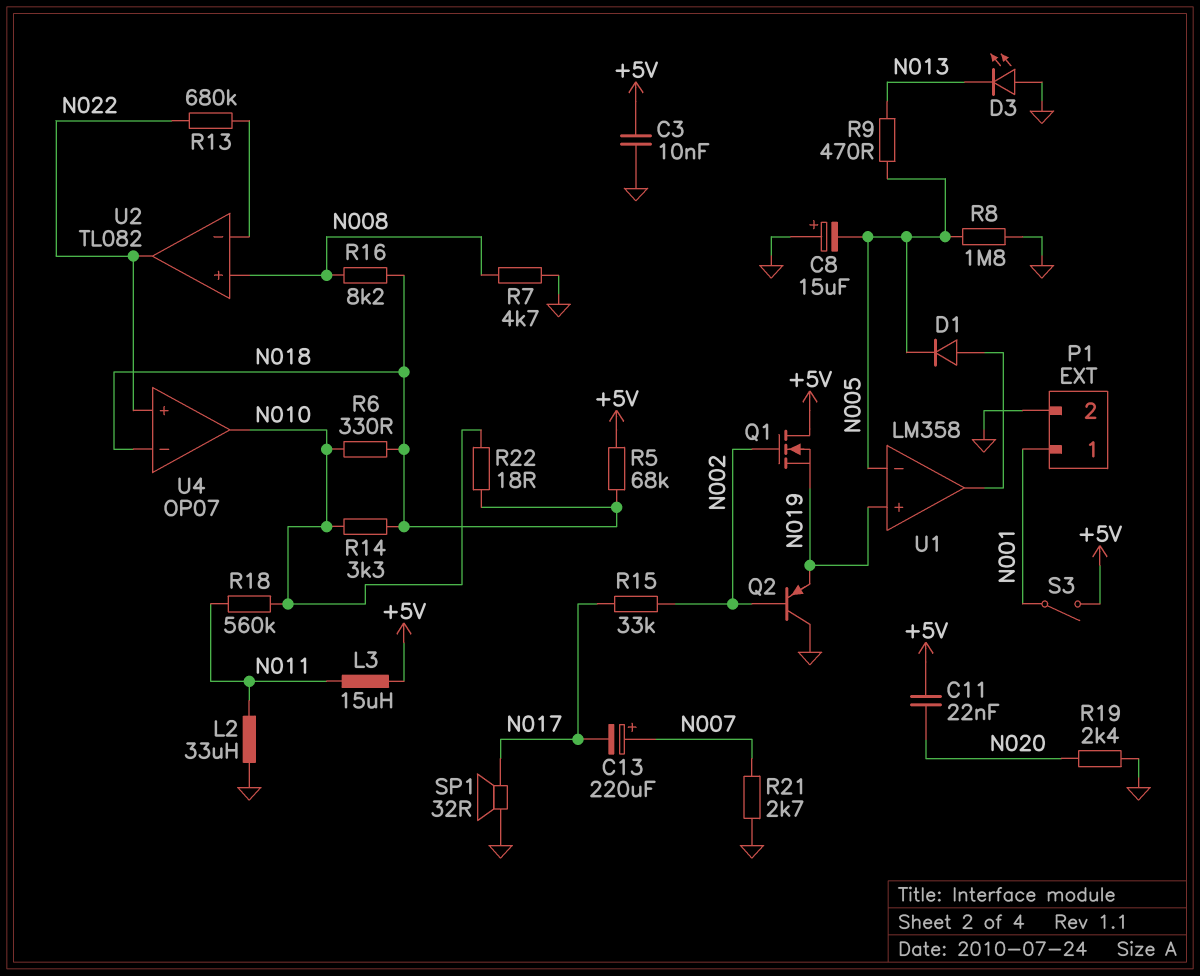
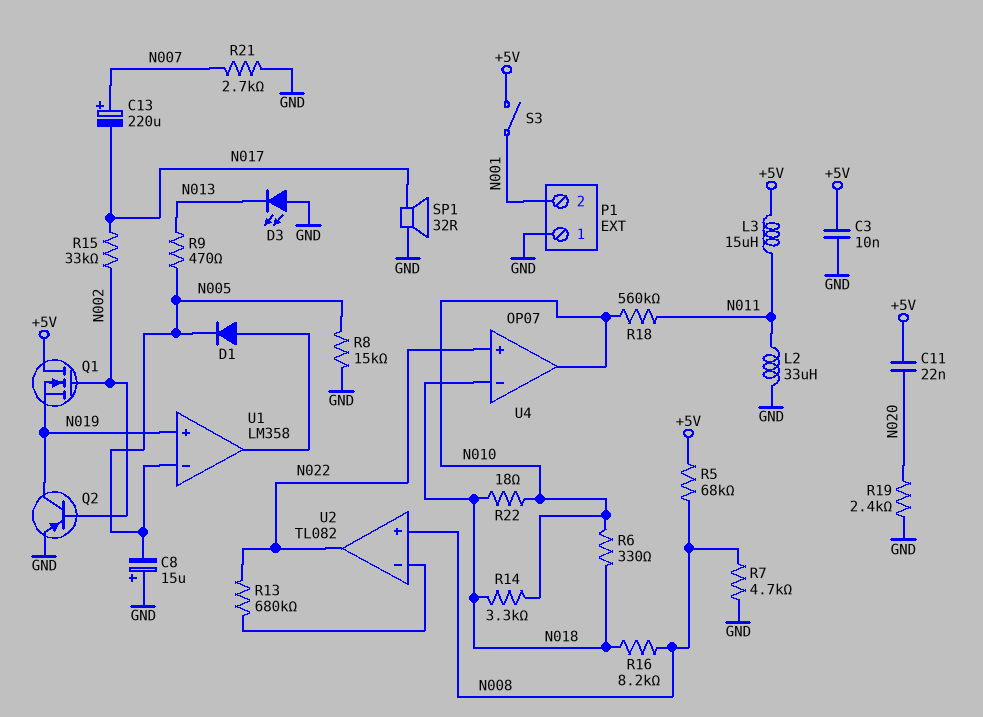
P1 pin 1: N001 -> GND
P1 pin 2: GND -> N001
Q2: PNP (B N002, C GND, E N019) -> PNP (B N002, C N019, E GND)
R5: 68k (+5V, N018) -> 68k (+5V, N008)
R8: 1.8M (GND, N005) -> 15k (GND, N005)

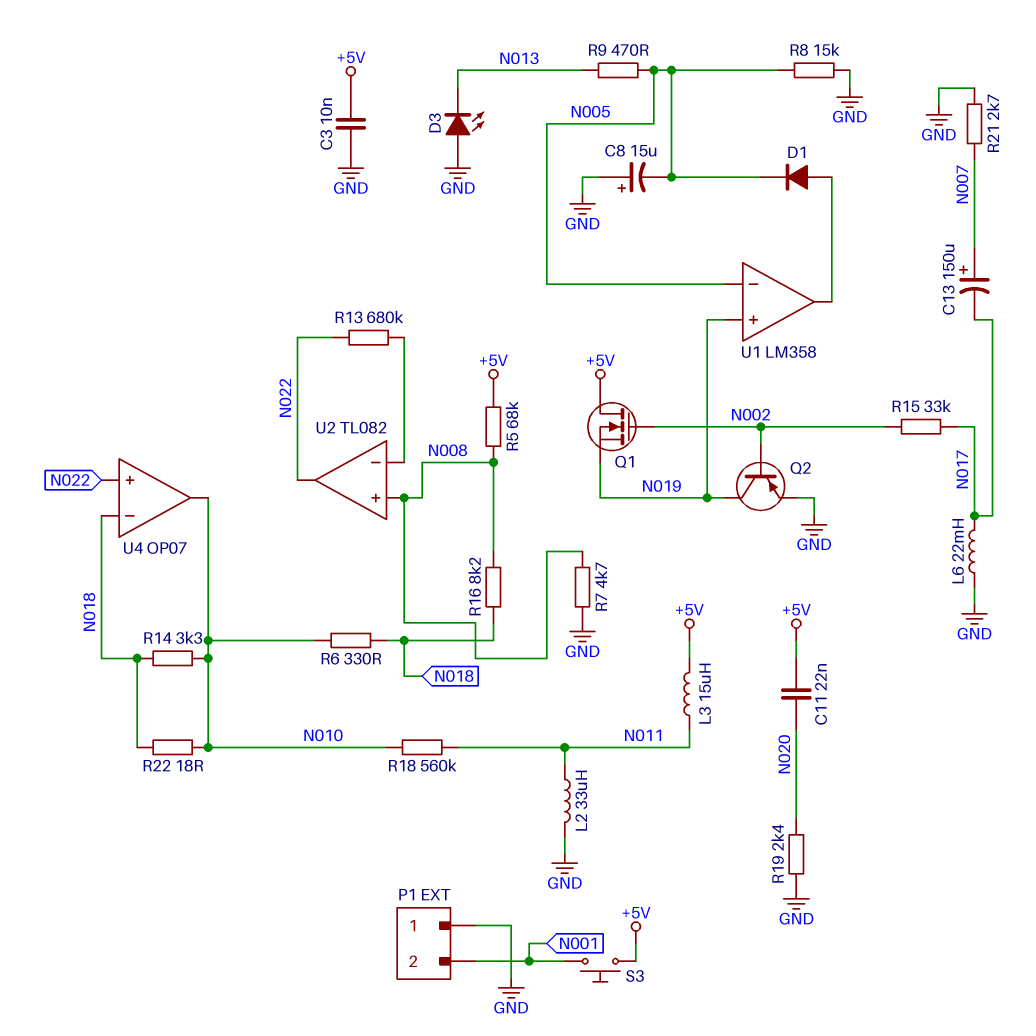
C13: 220uF (plus N007, minus N017) -> 150uF (plus N007, minus N017)
L6: none -> 22mH (GND, N017)
S3: switch (+5V, N001) -> button (+5V, N001)
SP1: speaker 32R (GND, N017) -> none

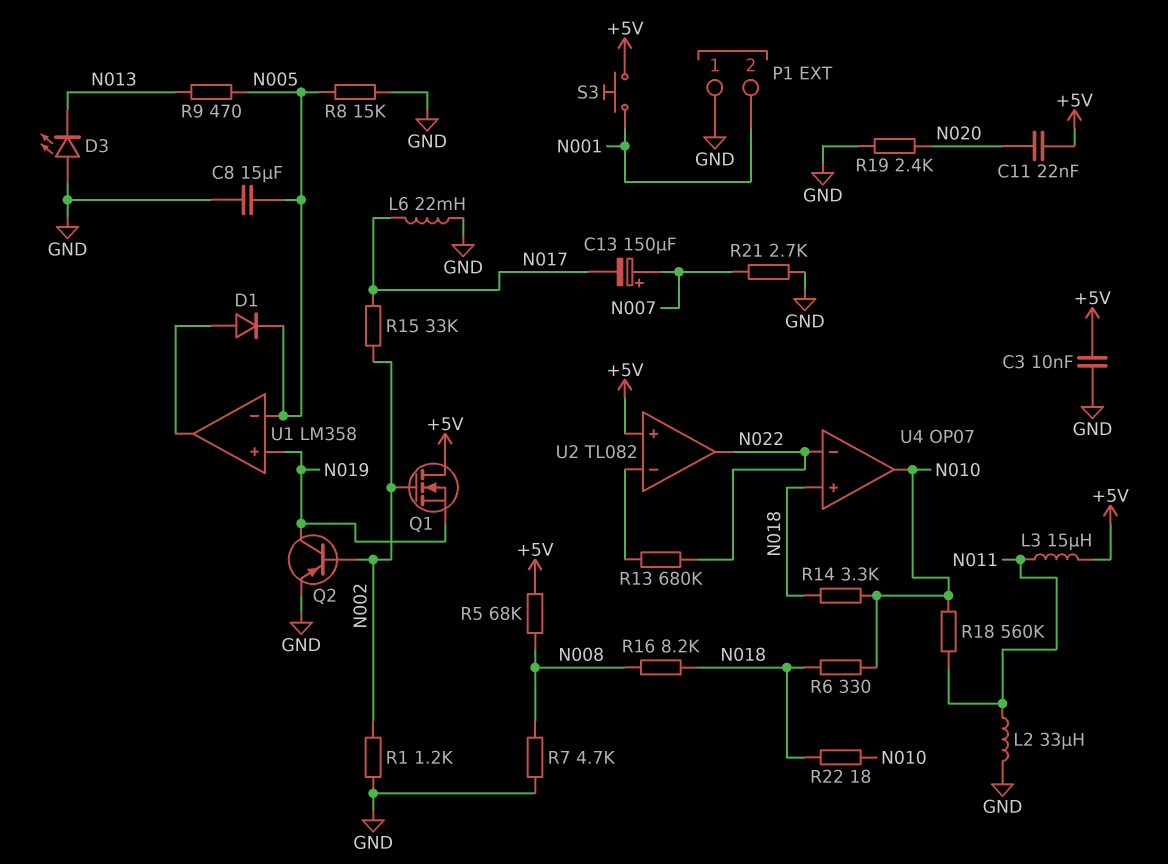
C8: 15uF (plus GND, minus N005) -> 15uF (GND, N005)
R1: none -> 1.2k (GND, N002)
U2 pin in+: N008 -> +5V
U4 pin in+: N022 -> N018
U4 pin in-: N018 -> N022

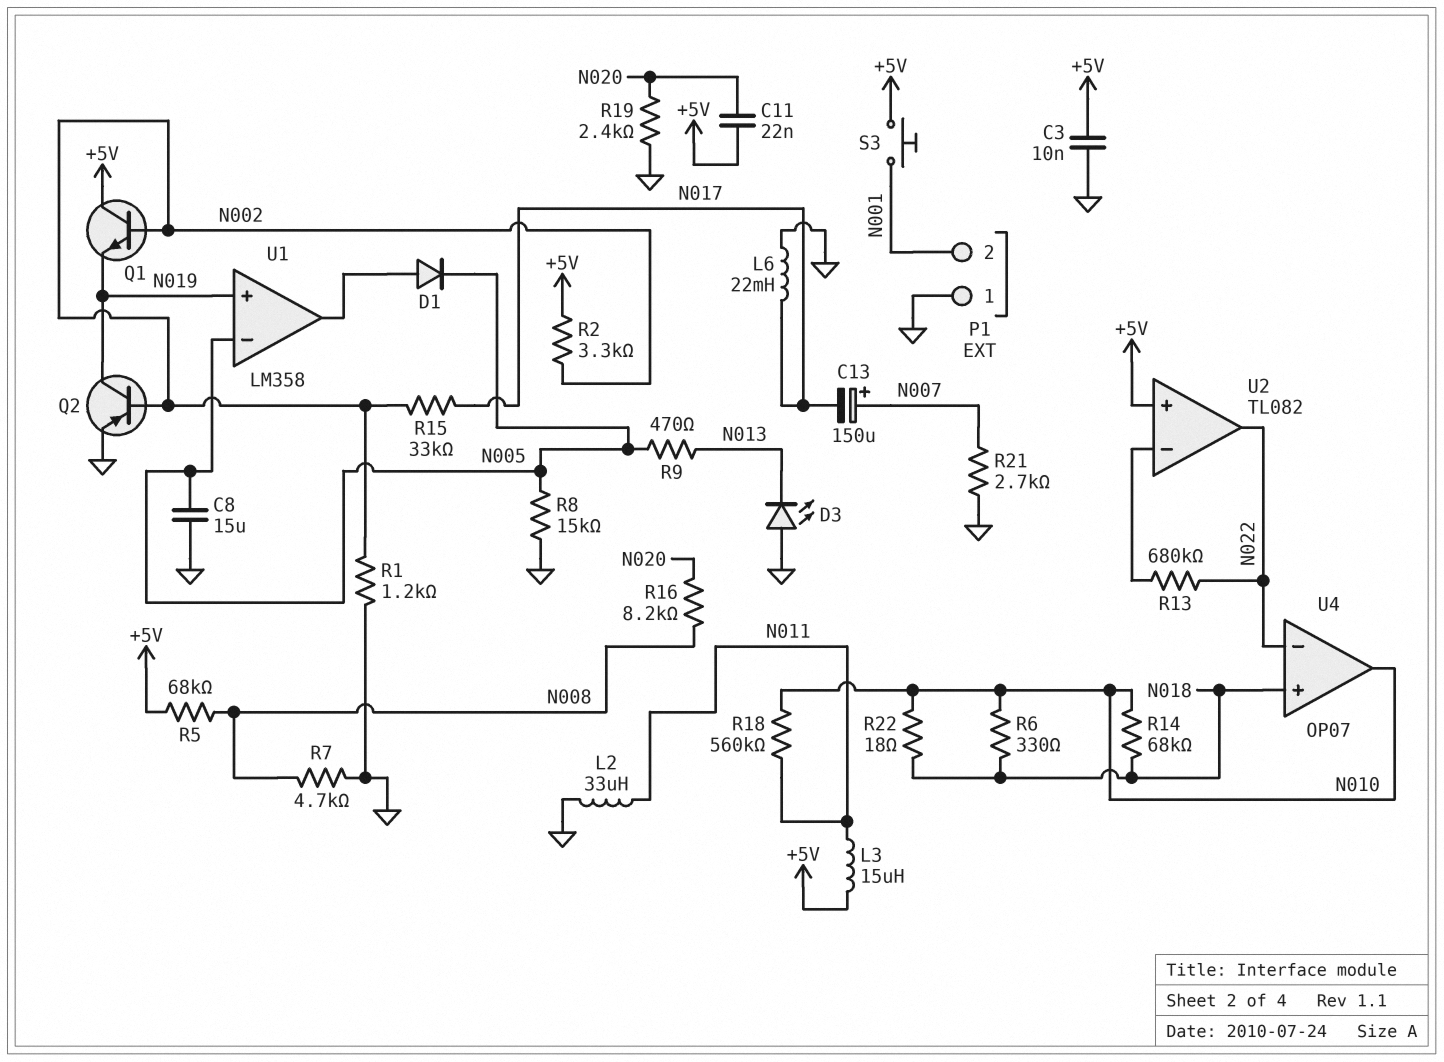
Q1: NMOS (G N002, D +5V, S N019) -> NPN (B N002, C +5V, E N019)
R2: none -> 3.3k (+5V, N002)
R14: 3.3k (N010, N018) -> 68k (N010, N018)
R16: 8.2k (N008, N018) -> 8.2k (N008, N020)

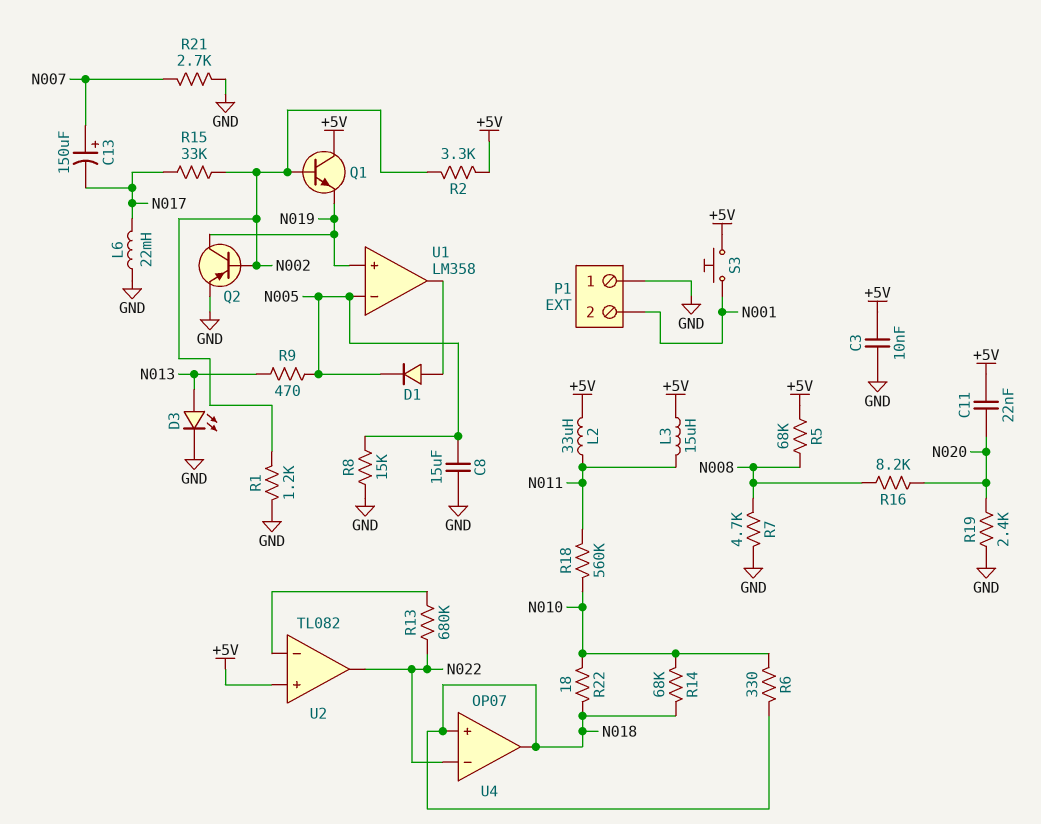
D3: LED (A GND, K N013) -> LED (A N013, K GND)
L2: 33uH (GND, N011) -> 33uH (+5V, N011)
U4 pin out: N010 -> N018

